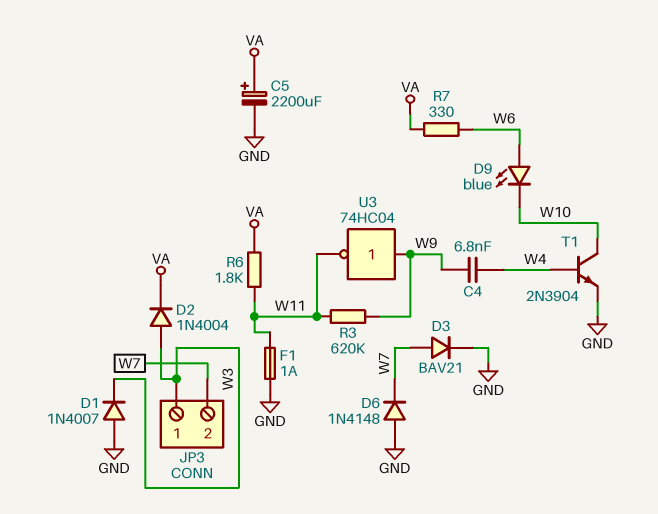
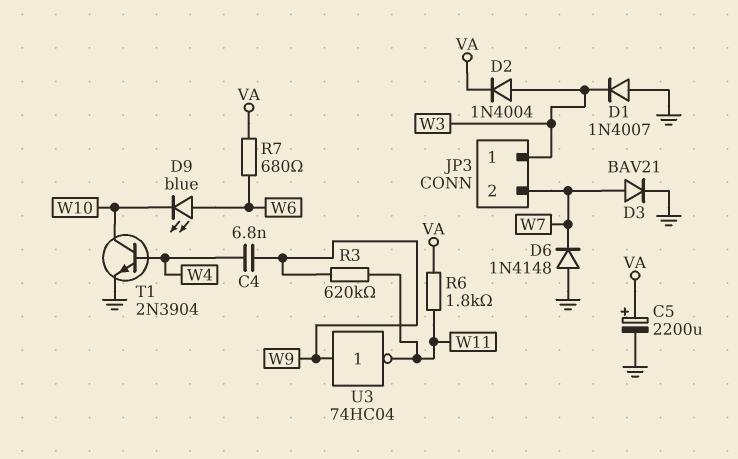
F1: 1A (GND, W11) -> none
R7: 330 (VA, W6) -> 680 (VA, W6)

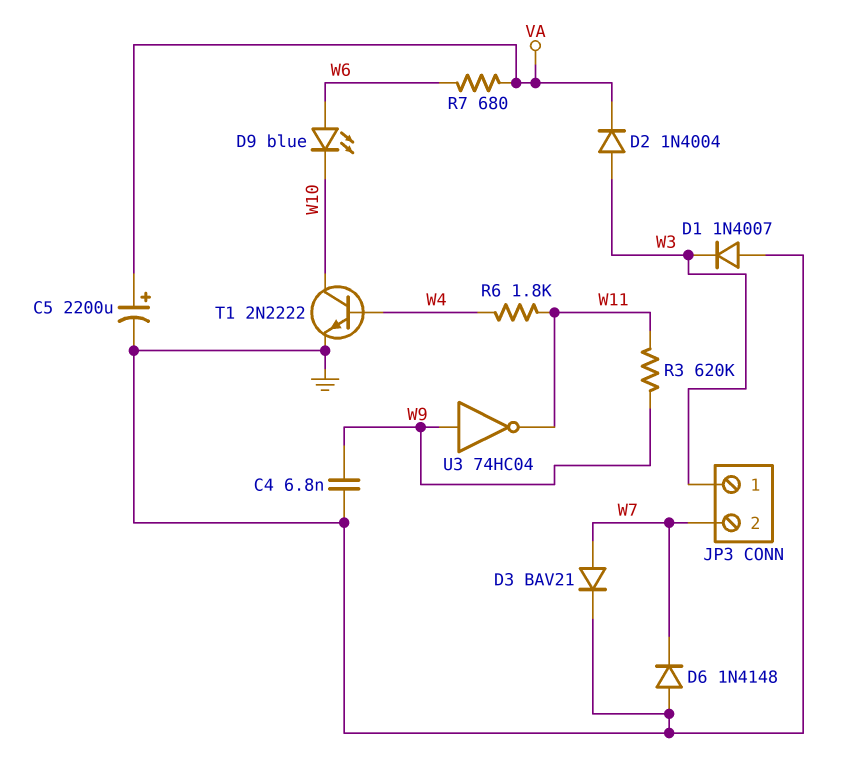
C4: 6.8nF (W4, W9) -> 6.8nF (GND, W9)
R6: 1.8k (VA, W11) -> 1.8k (W4, W11)
T1: NPN 2N3904 (B W4, C W10, E GND) -> NPN 2N2222 (B W4, C W10, E GND)

